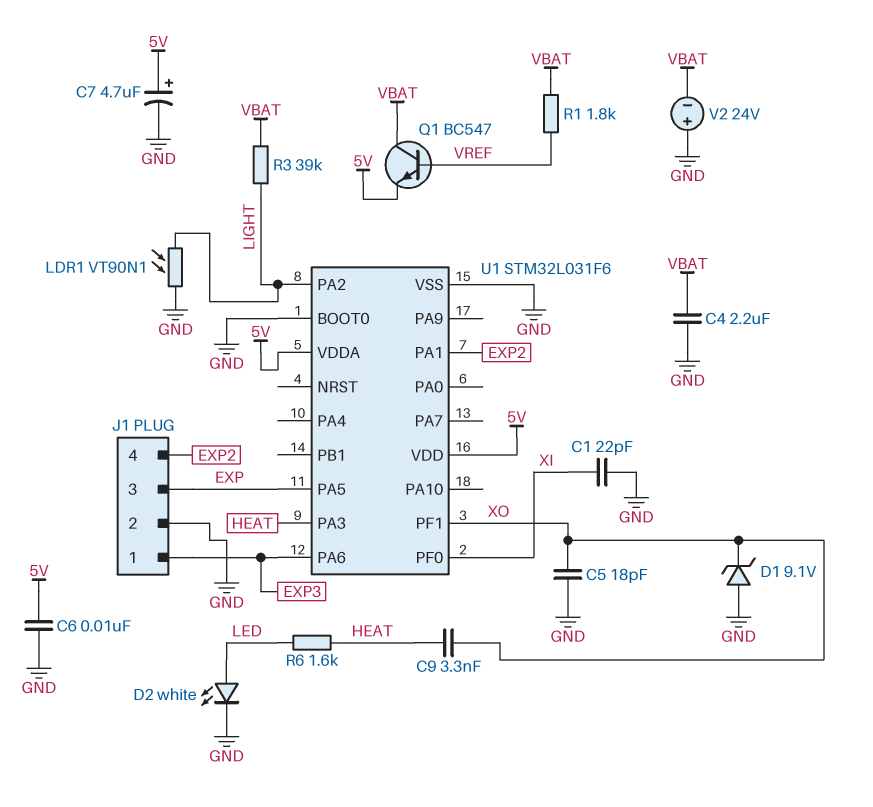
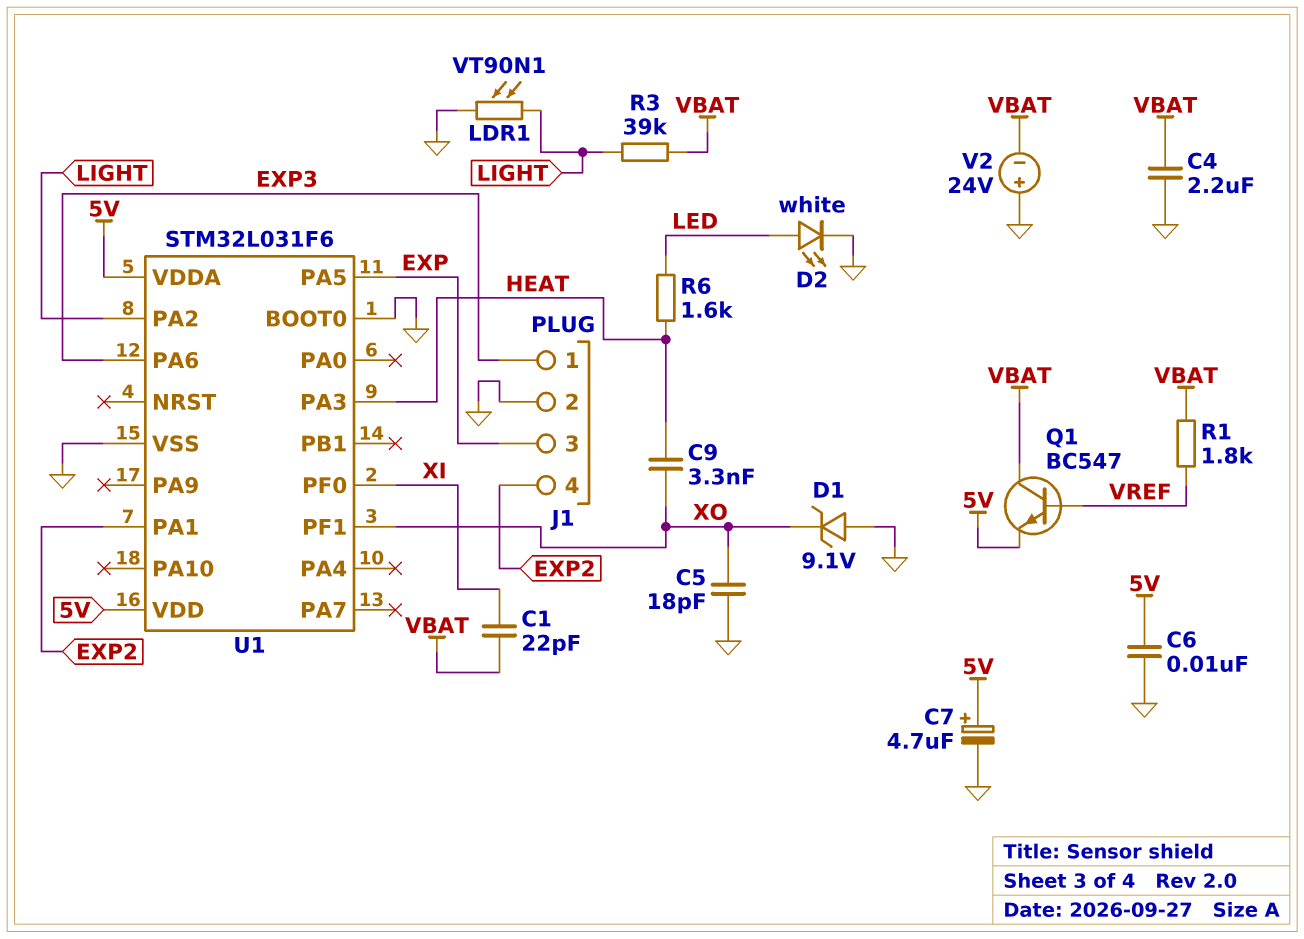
C1: 22pF (GND, XI) -> 22pF (VBAT, XI)

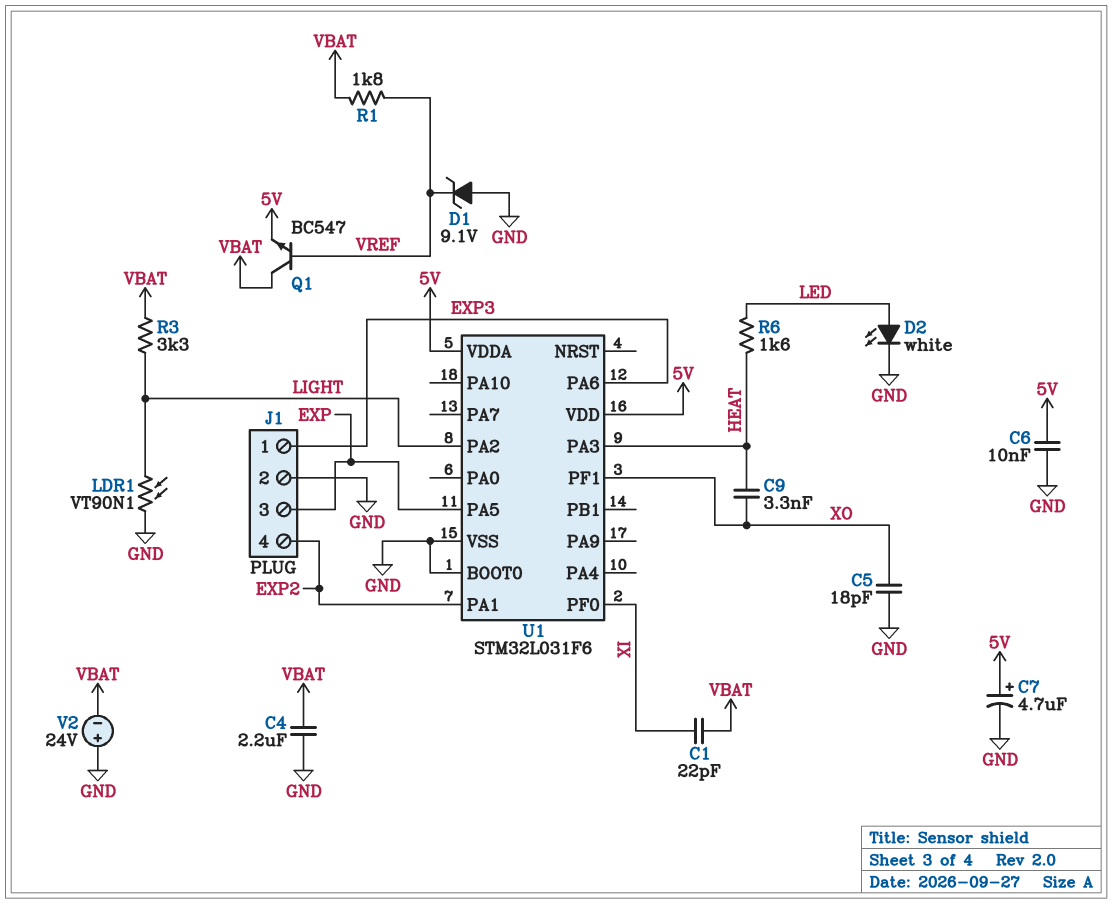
D1: zener 9.1V (A GND, K XO) -> zener 9.1V (A GND, K VREF)
R3: 39k (LIGHT, VBAT) -> 3.3k (LIGHT, VBAT)

